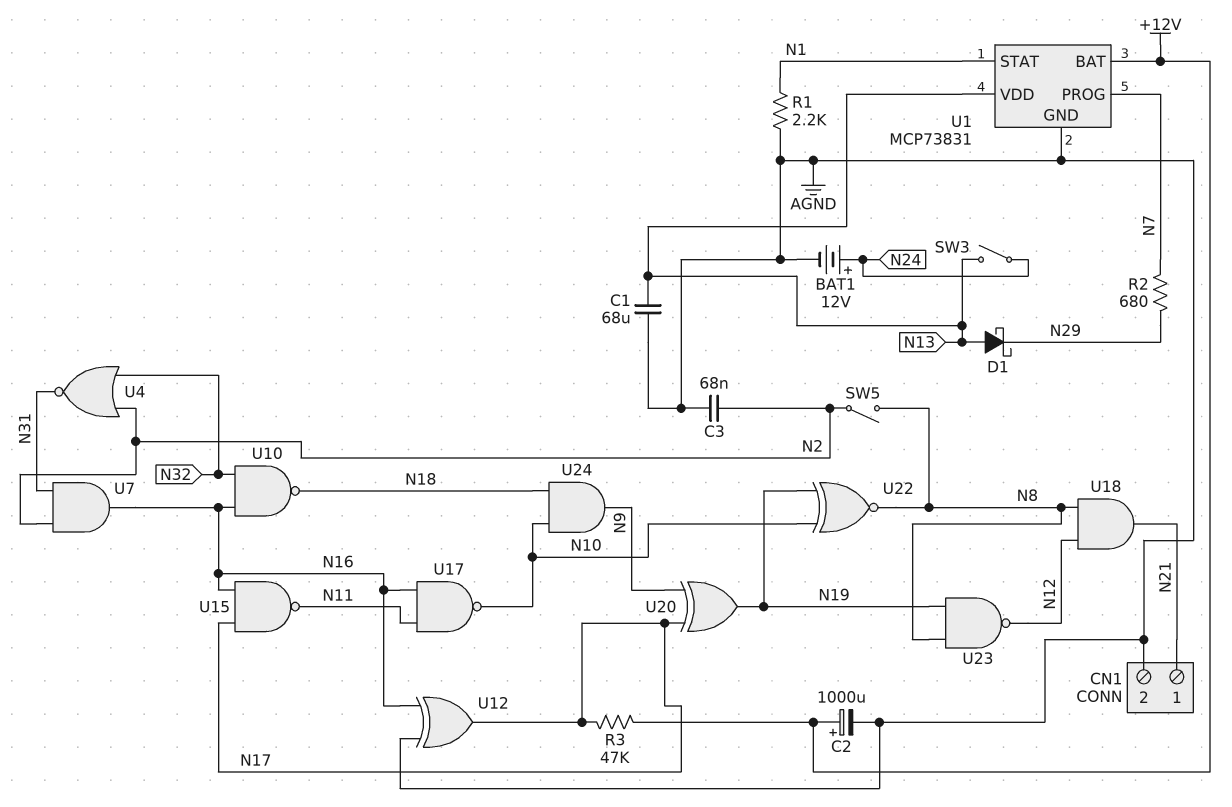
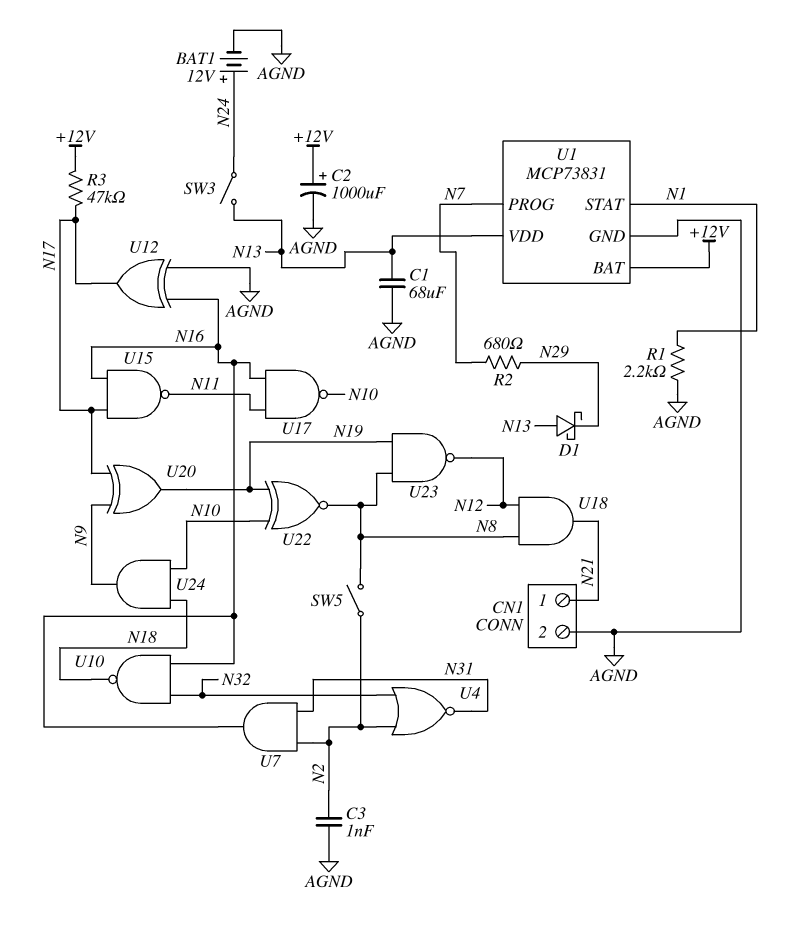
C3: 68nF (AGND, N2) -> 1nF (AGND, N2)

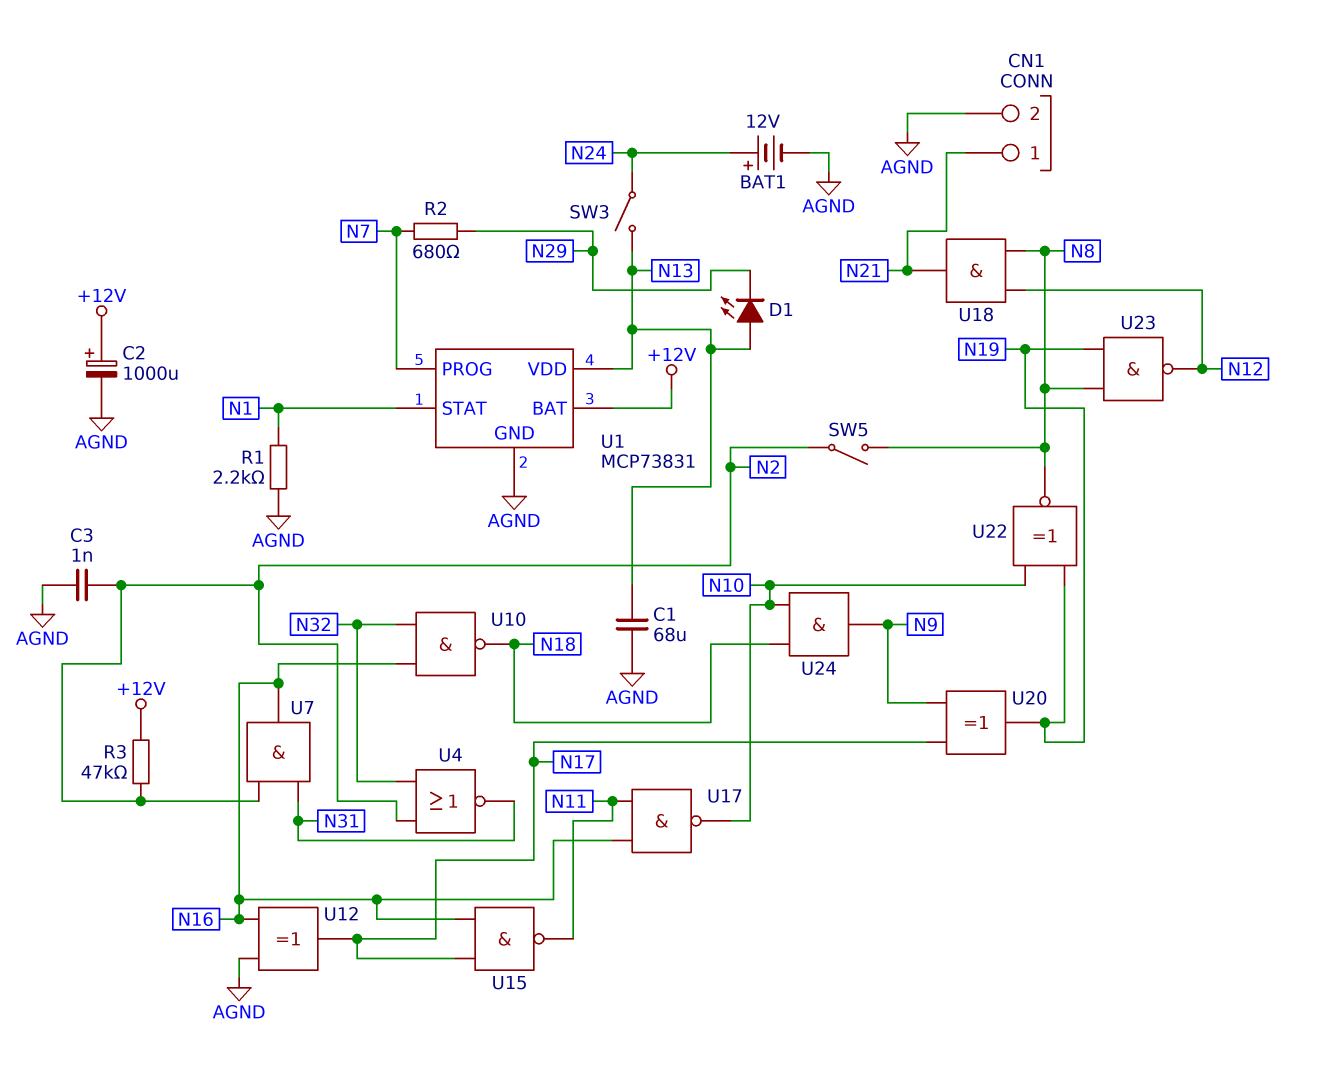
D1: schottky (A N13, K N29) -> LED (A N13, K N29)
R3: 47k (+12V, N17) -> 47k (+12V, N2)

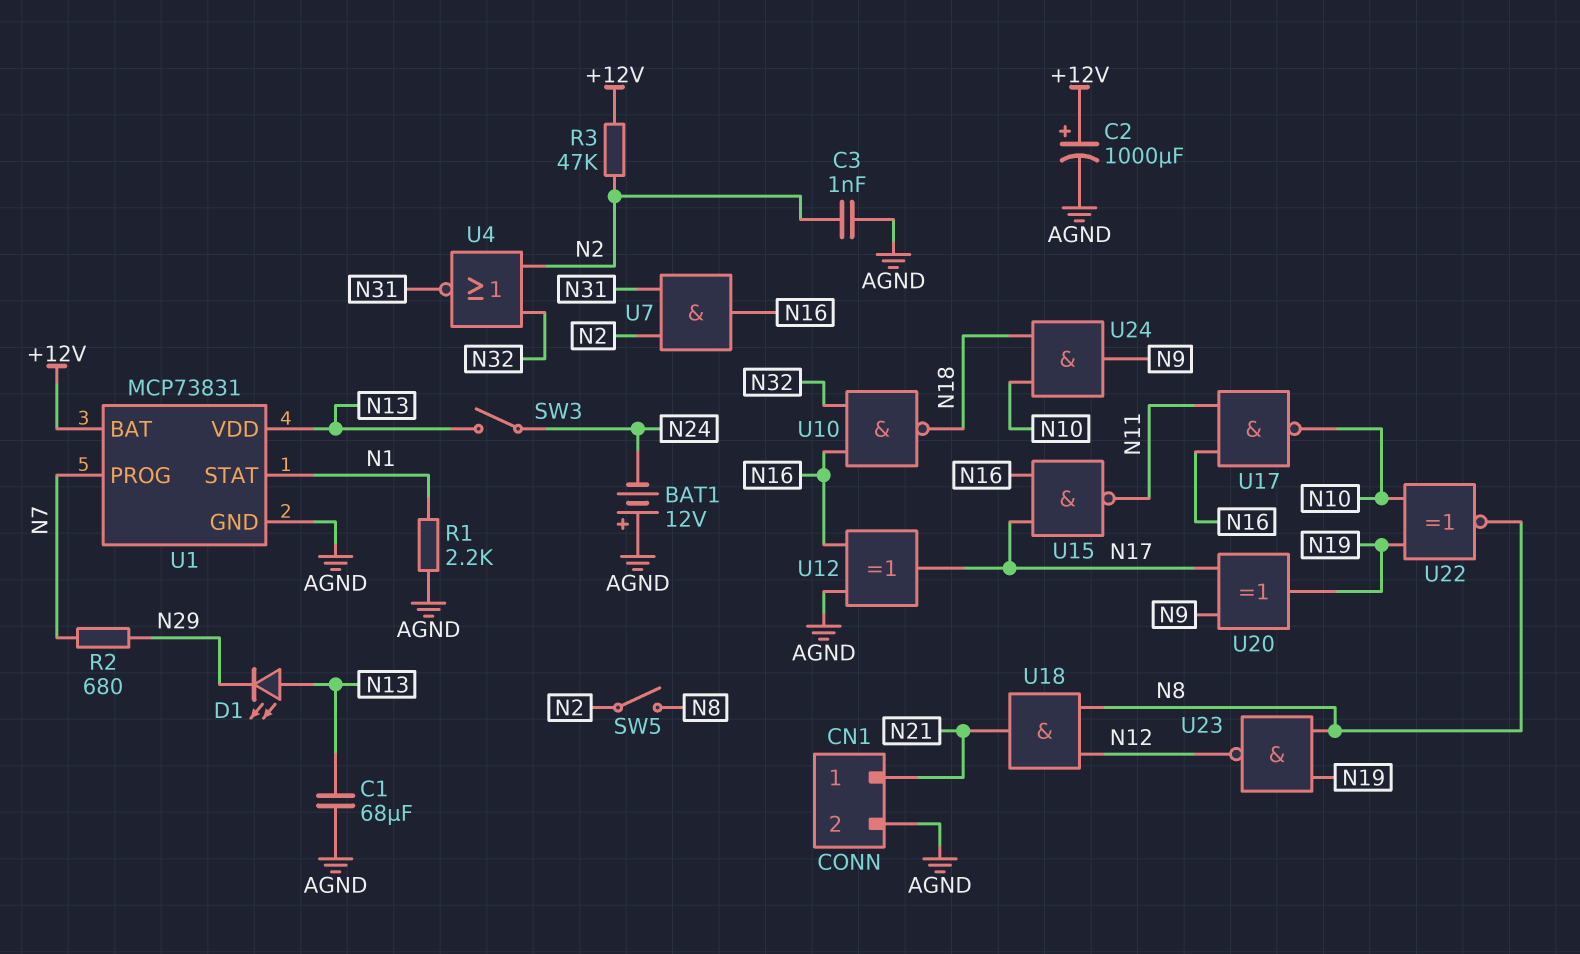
BAT1: 12V (plus N24, minus AGND) -> 12V (plus AGND, minus N24)

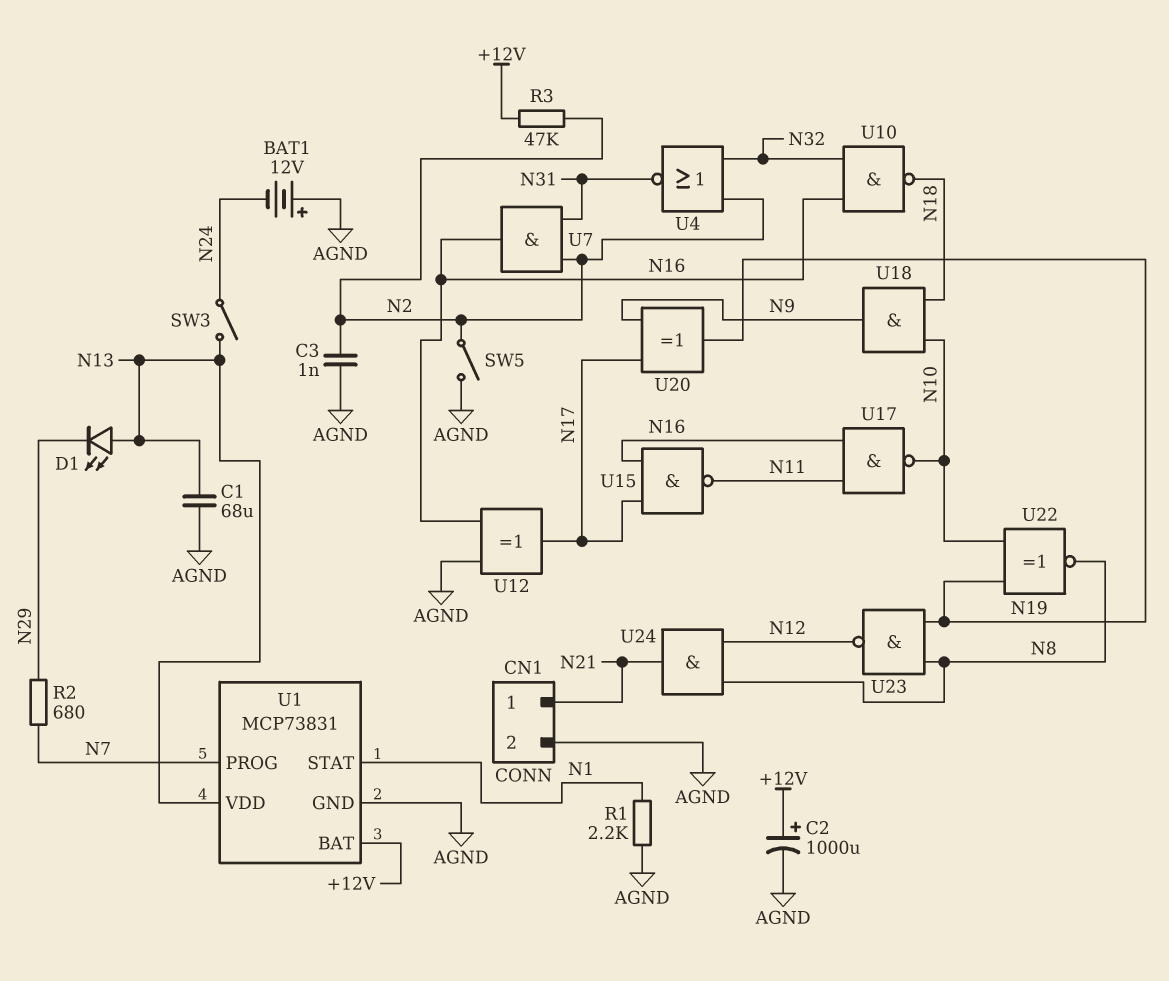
SW5: switch (N2, N8) -> switch (AGND, N2)
U18: AND (in N8, in N12, out N21) -> AND (in N10, in N18, out N9)
U24: AND (in N10, in N18, out N9) -> AND (in N8, in N12, out N21)

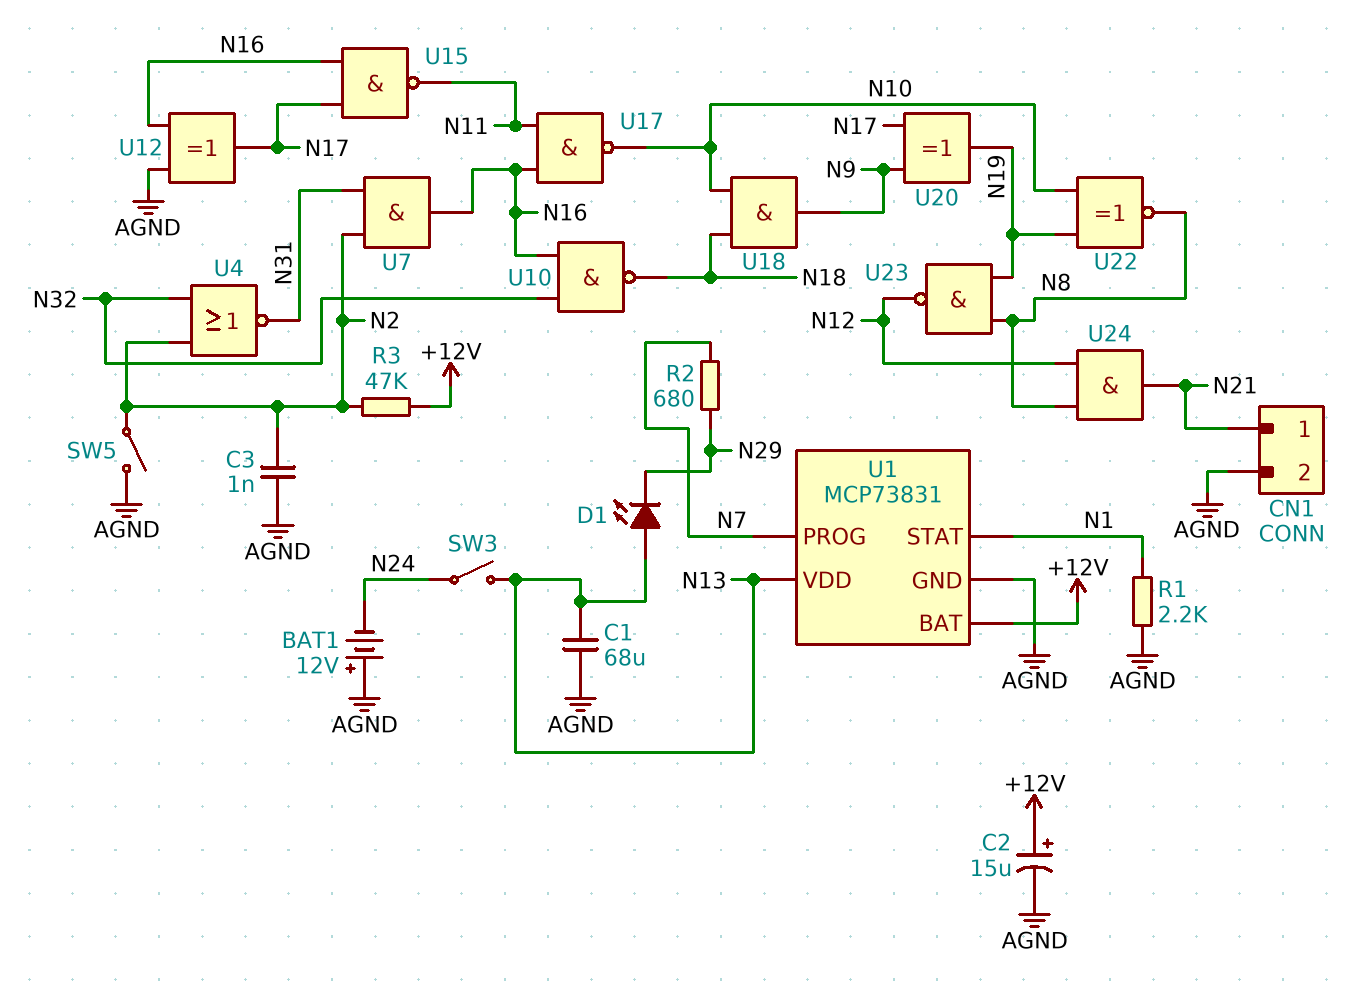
C2: 1000uF (plus +12V, minus AGND) -> 15uF (plus +12V, minus AGND)

